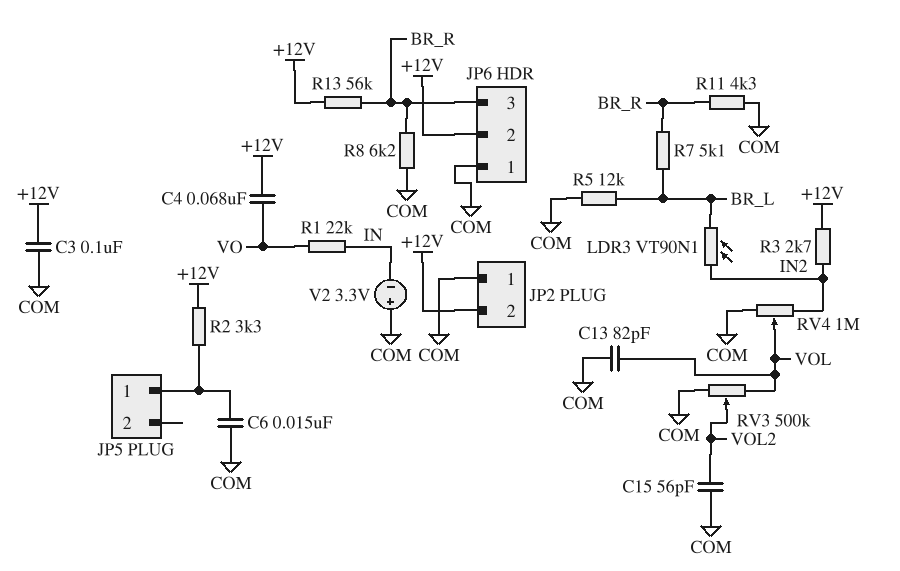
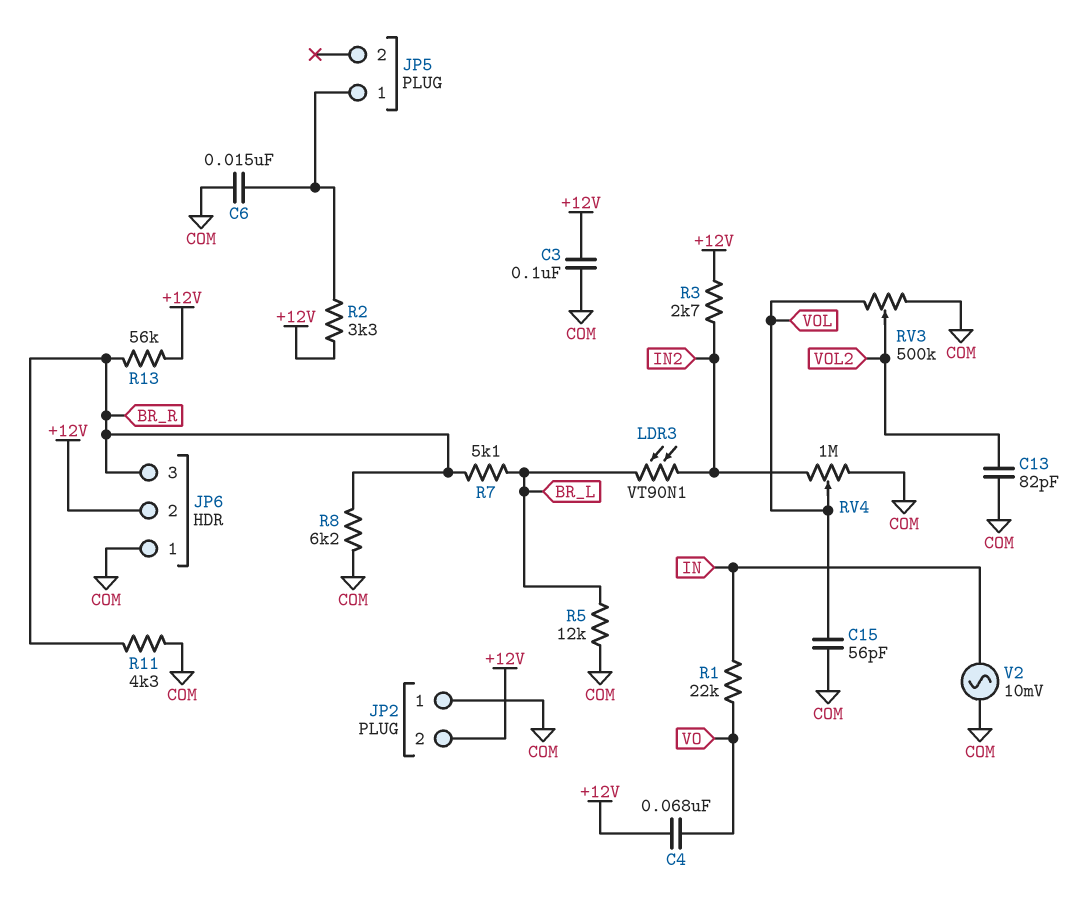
C13: 82pF (COM, VOL) -> 82pF (COM, VOL2)
C15: 56pF (COM, VOL2) -> 56pF (COM, VOL)
V2: 3.3V (plus COM, minus IN) -> AC 10mV (COM, IN)

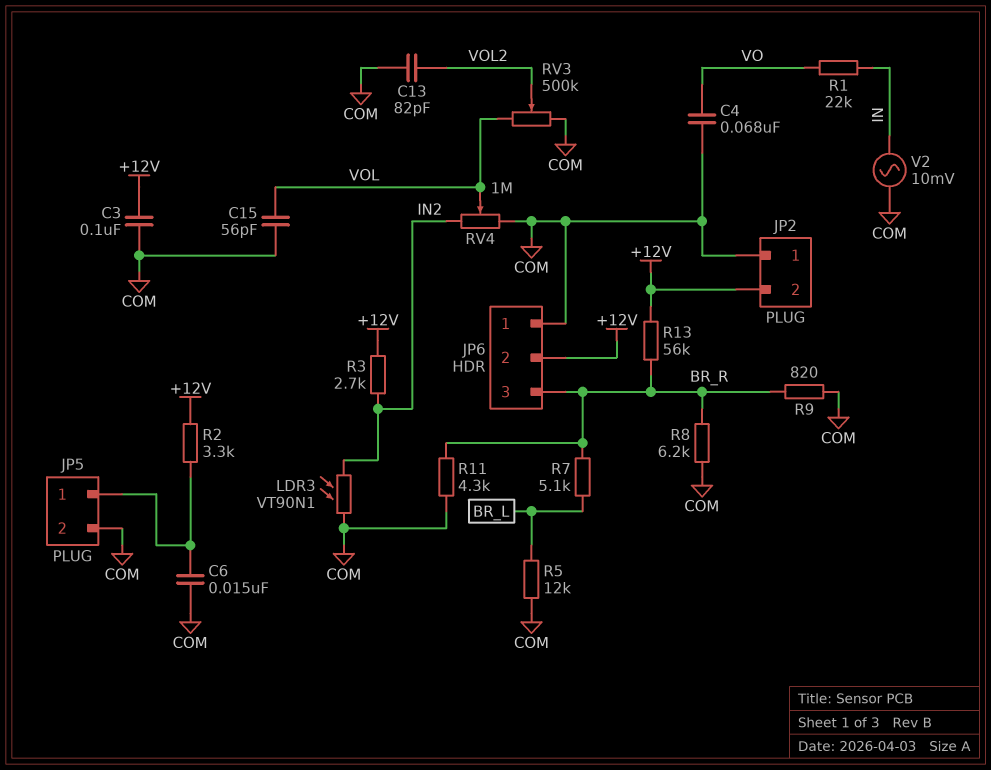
C4: 68nF (+12V, VO) -> 68nF (COM, VO)
JP5 pin 2: none -> COM
LDR3: VT90N1 (BR_L, IN2) -> VT90N1 (COM, IN2)
R9: none -> 820 (BR_R, COM)

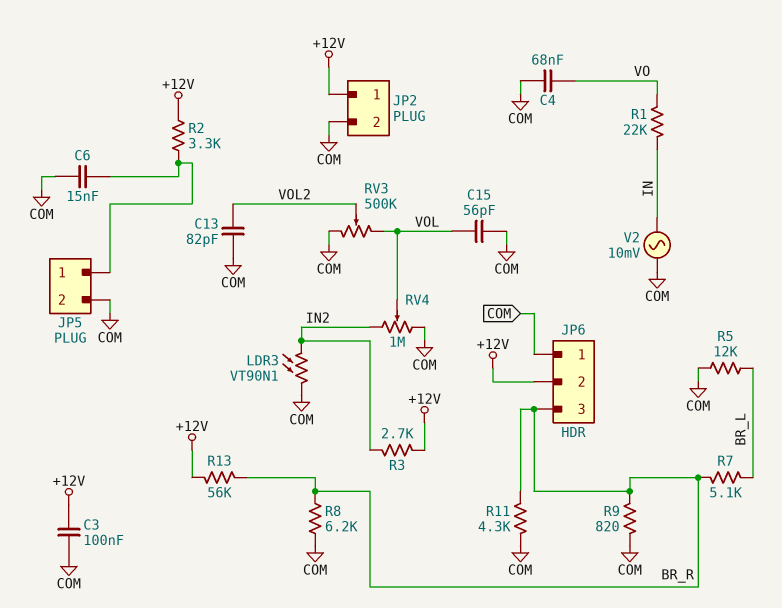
JP2 pin 1: COM -> +12V
JP2 pin 2: +12V -> COM

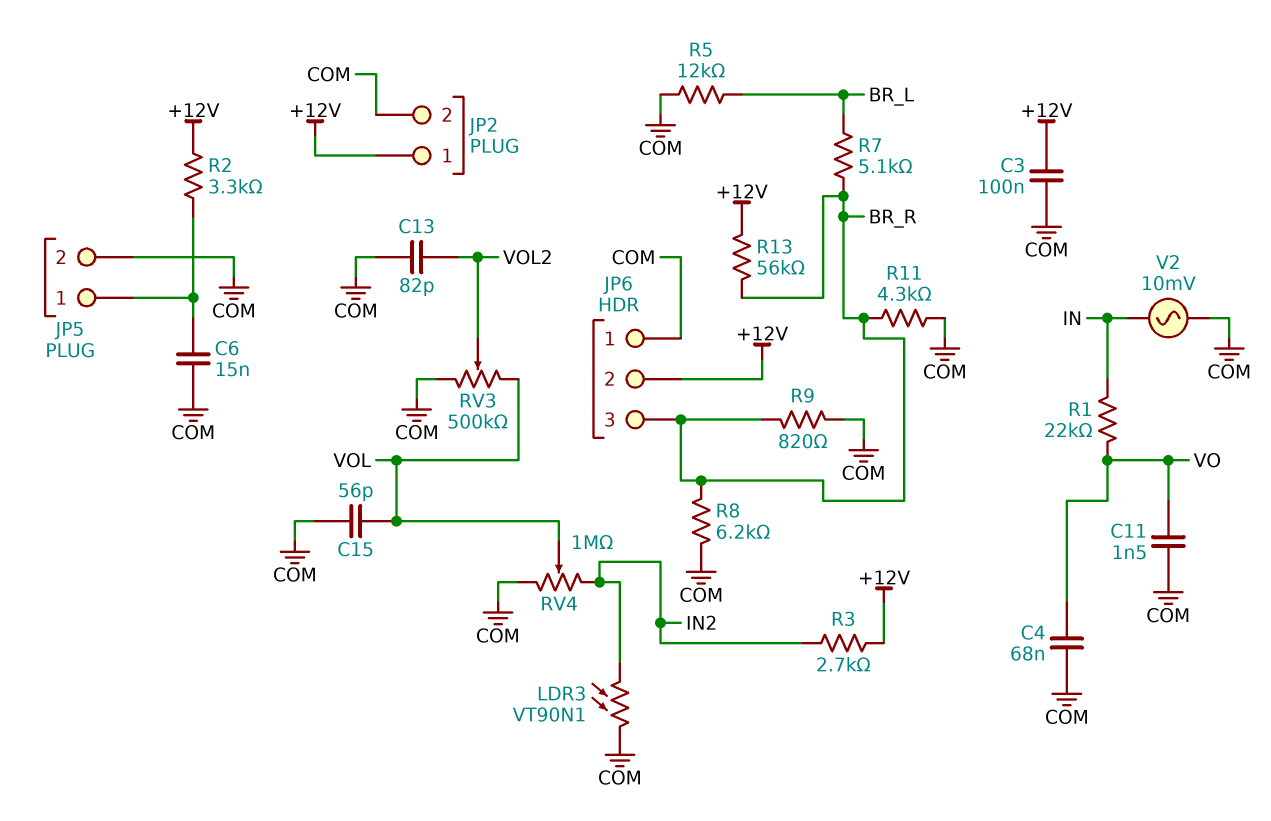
C11: none -> 1.5nF (COM, VO)

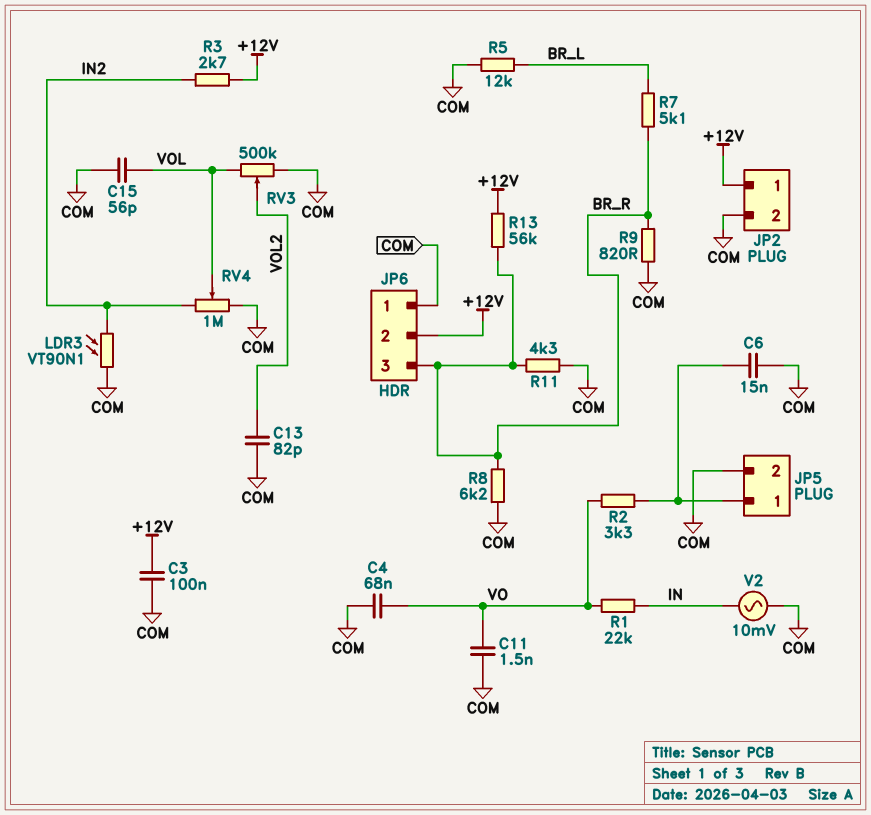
R2: 3.3k (+12V, JP5/1) -> 3.3k (JP5/1, VO)

